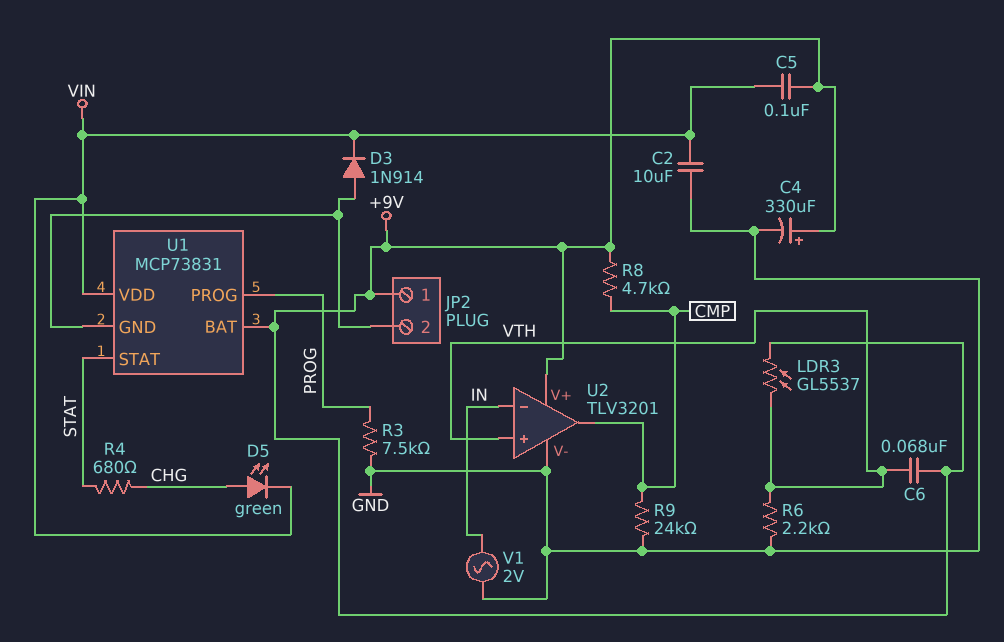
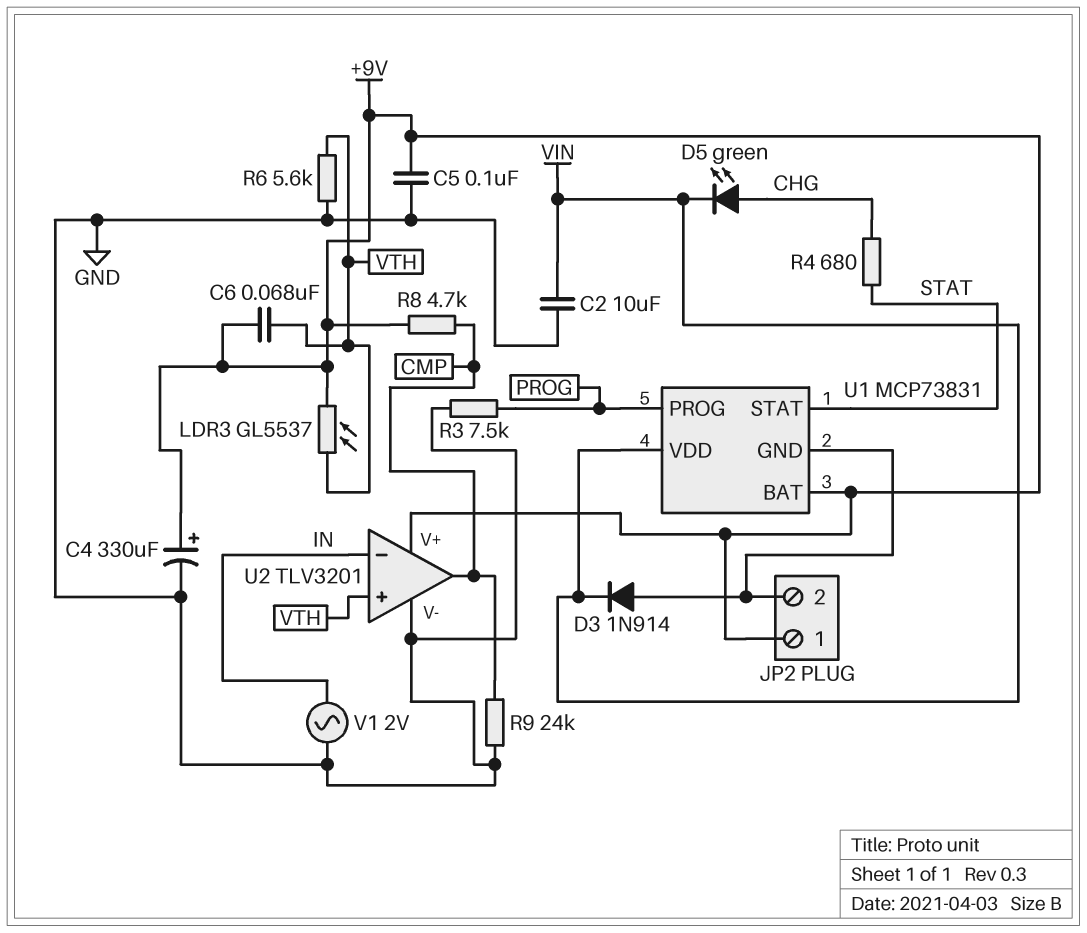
C5: 100nF (+9V, VIN) -> 100nF (+9V, GND)
R6: 2.2k (GND, VTH) -> 5.6k (GND, VTH)

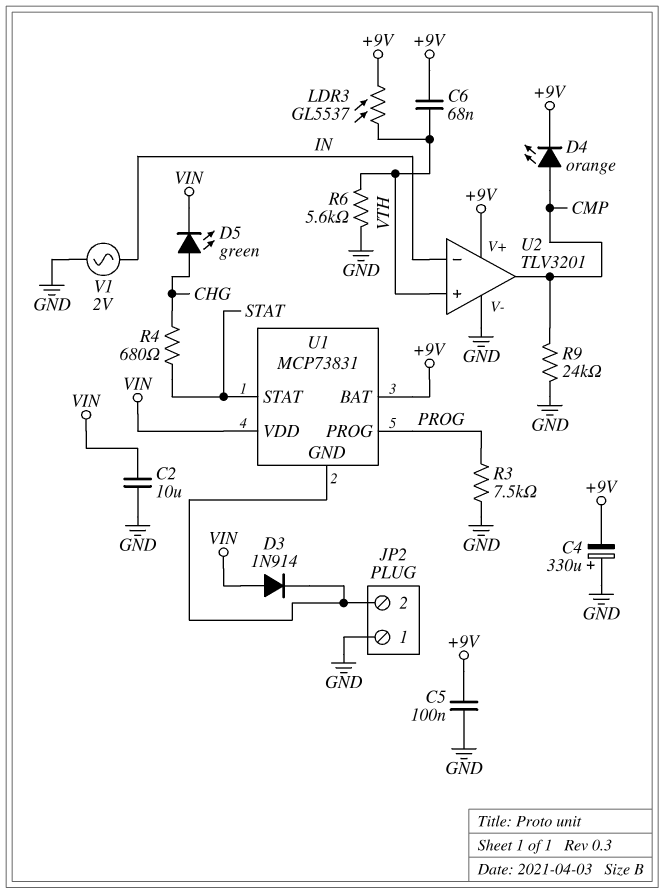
C4: 330uF (plus +9V, minus GND) -> 330uF (plus GND, minus +9V)
D3: diode 1N914 (A JP2/2, K VIN) -> diode 1N914 (A VIN, K JP2/2)
D4: none -> LED orange (A CMP, K +9V)
JP2 pin 1: +9V -> GND
R8: 4.7k (+9V, CMP) -> none

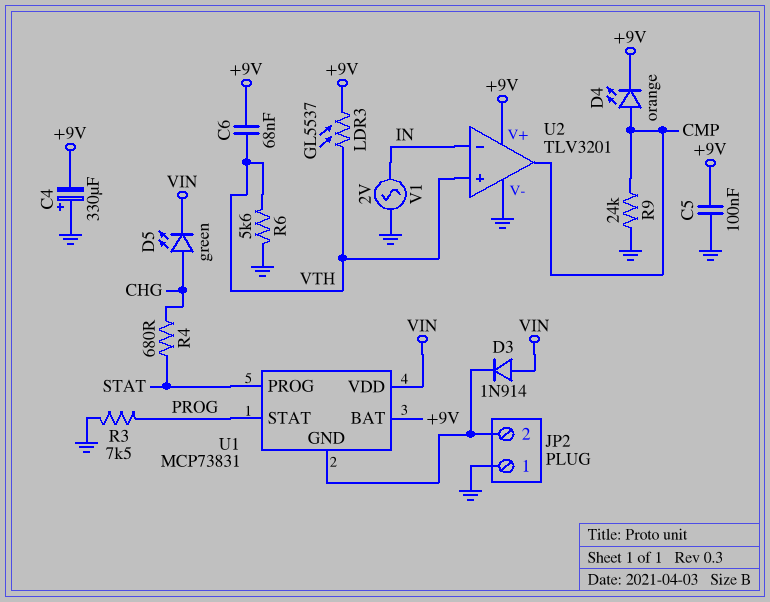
C2: 10uF (GND, VIN) -> none
U1 pin PROG: PROG -> STAT
U1 pin STAT: STAT -> PROG

